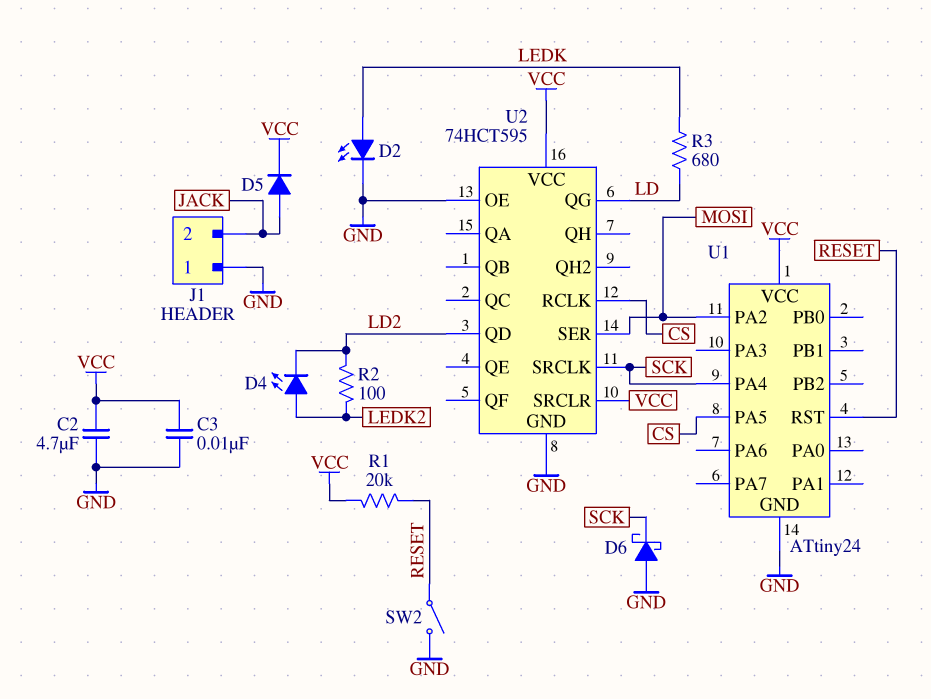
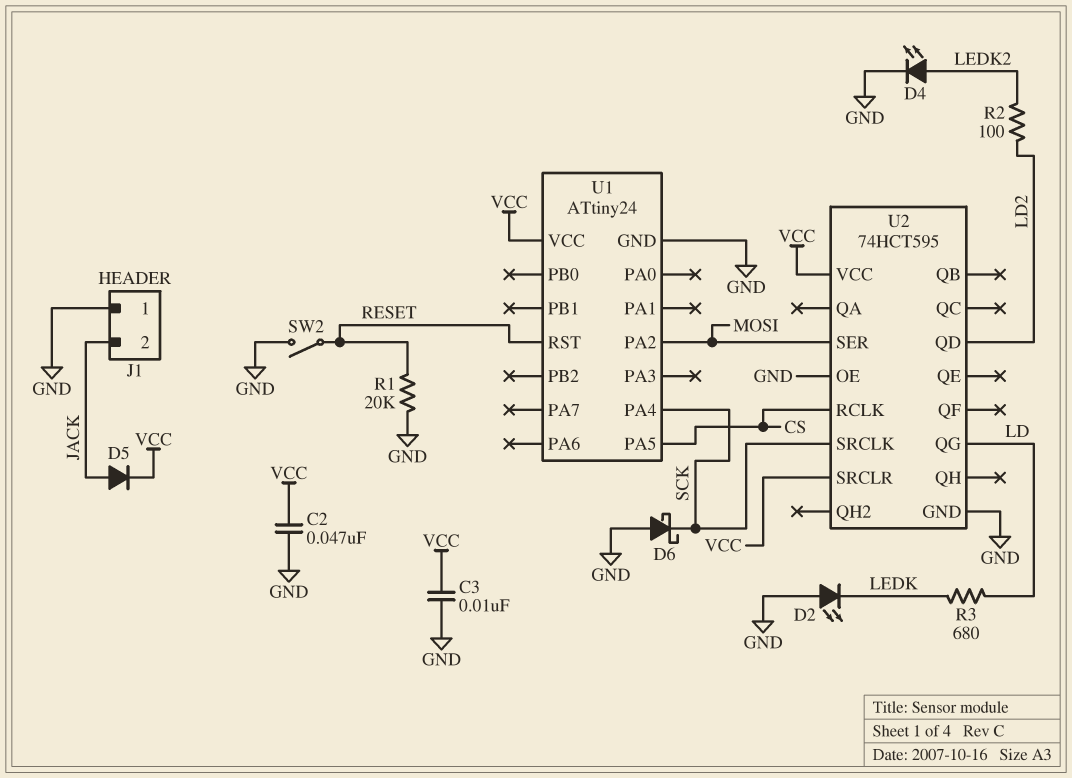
C2: 4.7uF (GND, VCC) -> 47nF (GND, VCC)
D2: LED (A LEDK, K GND) -> LED (A GND, K LEDK)
D4: LED (A LEDK2, K LD2) -> LED (A LEDK2, K GND)
R1: 20k (RESET, VCC) -> 20k (GND, RESET)

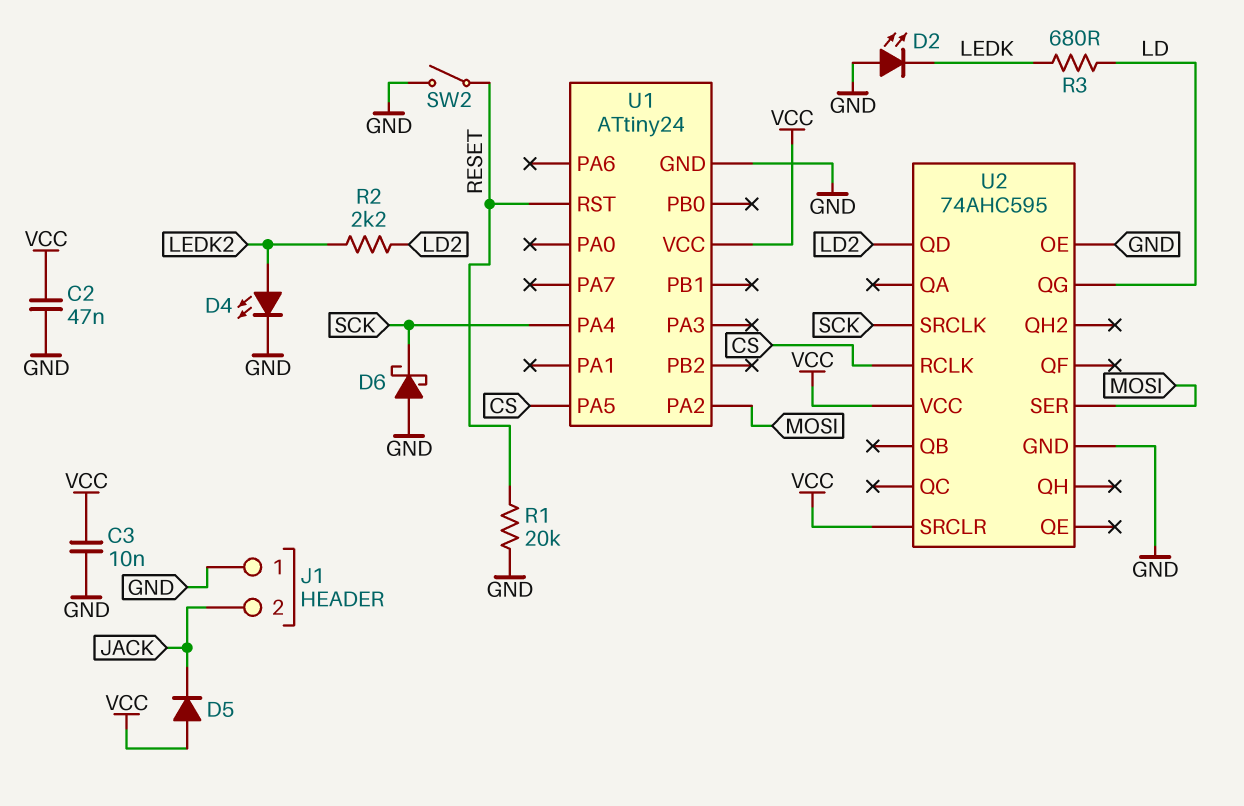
D5: diode (A JACK, K VCC) -> diode (A VCC, K JACK)
R2: 100 (LD2, LEDK2) -> 2.2k (LD2, LEDK2)
U2: 74HCT595 -> 74AHC595

